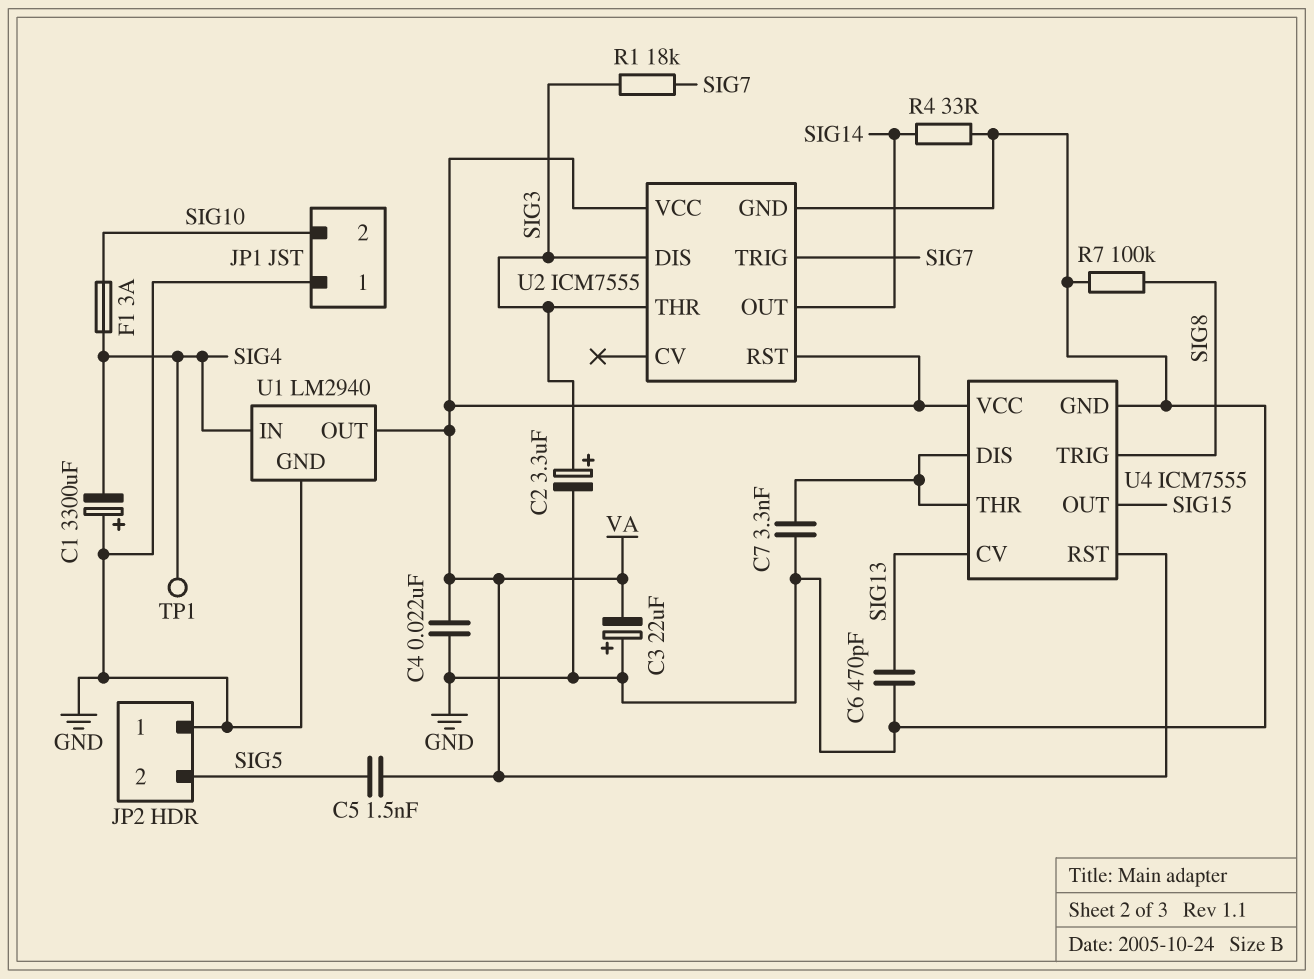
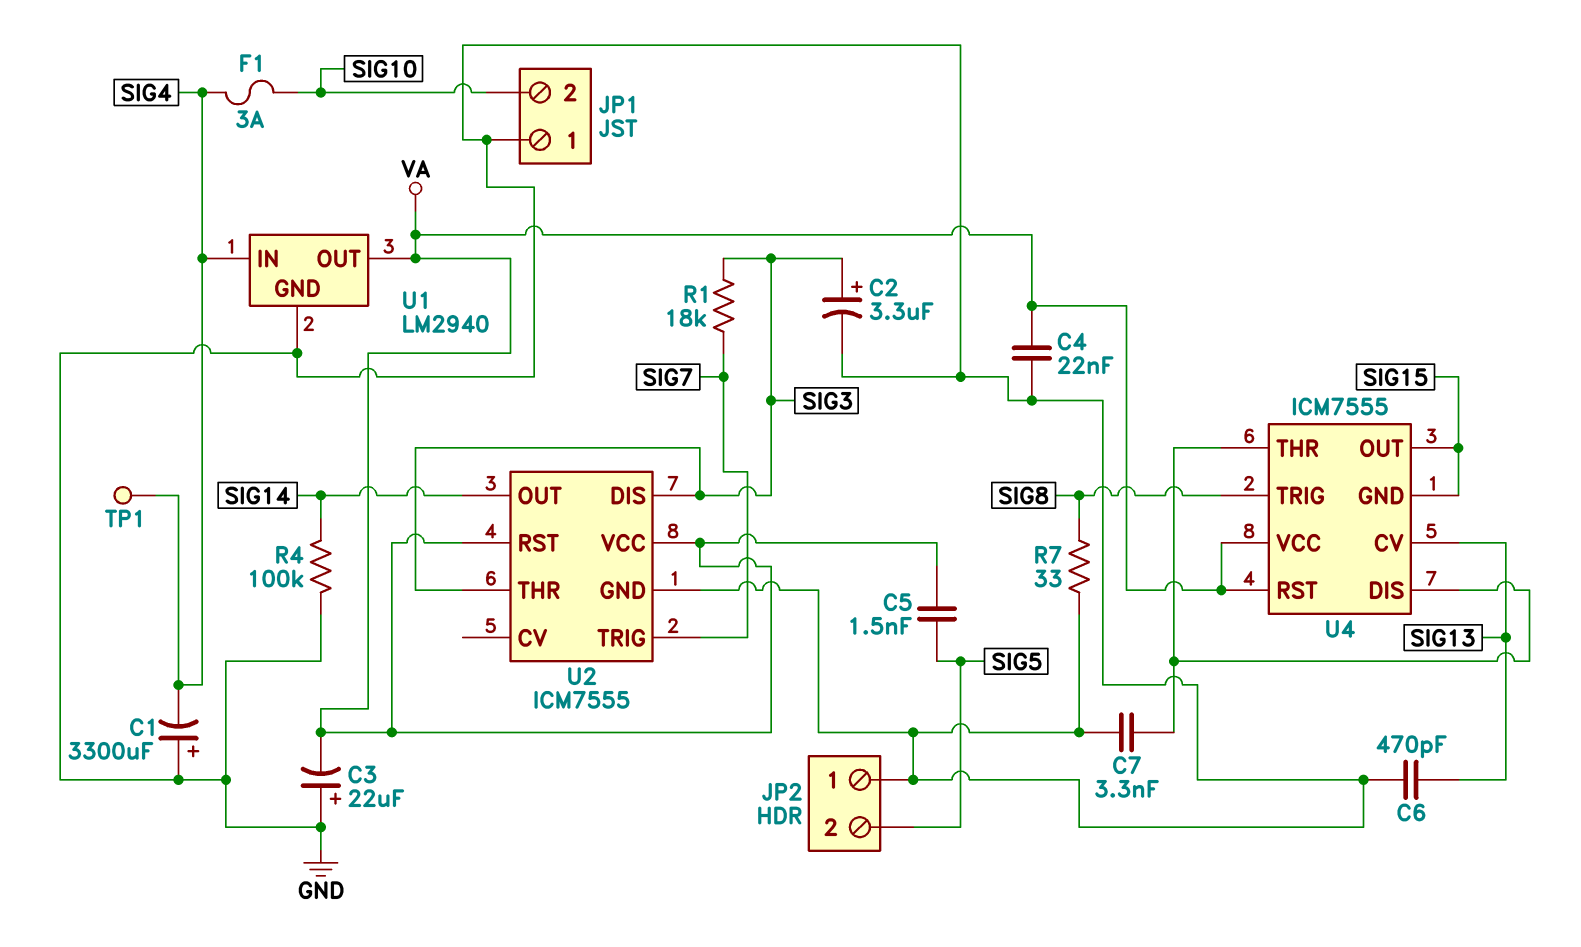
R4: 33 (GND, SIG14) -> 100k (GND, SIG14)
R7: 100k (GND, SIG8) -> 33 (GND, SIG8)
U4 pin GND: GND -> SIG15

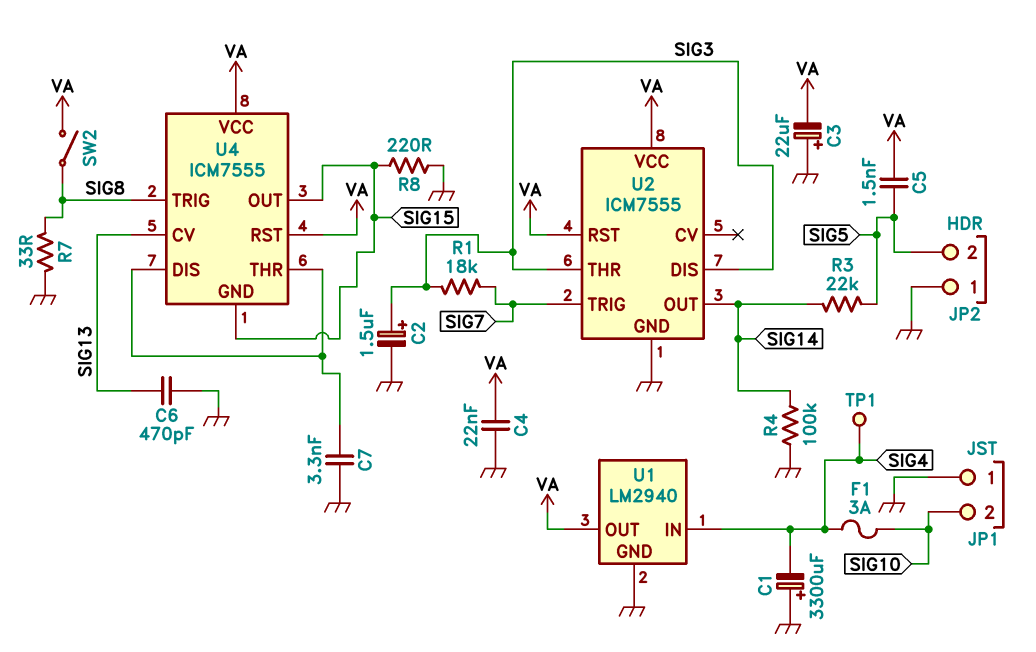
C2: 3.3uF (plus SIG3, minus GND) -> 1.5uF (plus SIG3, minus GND)
R3: none -> 22k (SIG5, SIG14)
R8: none -> 220 (GND, SIG15)
SW2: none -> switch (SIG8, VA)

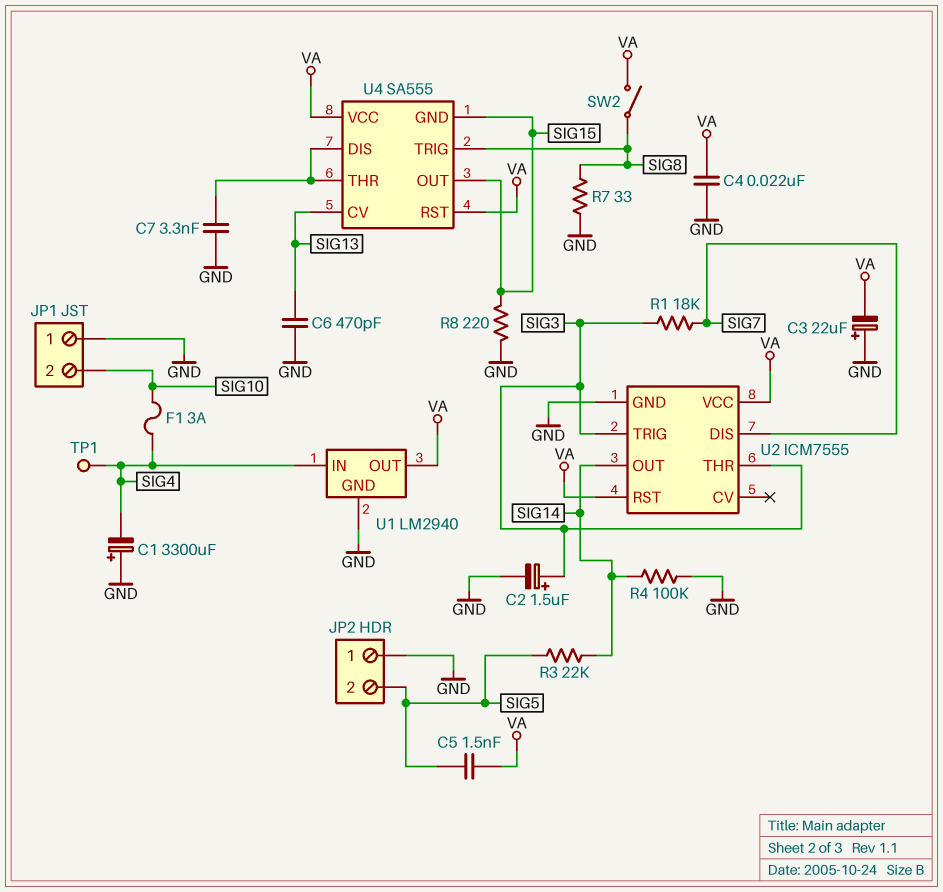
U2 pin DIS: SIG3 -> SIG7
U2 pin TRIG: SIG7 -> SIG3
U4: ICM7555 -> SA555

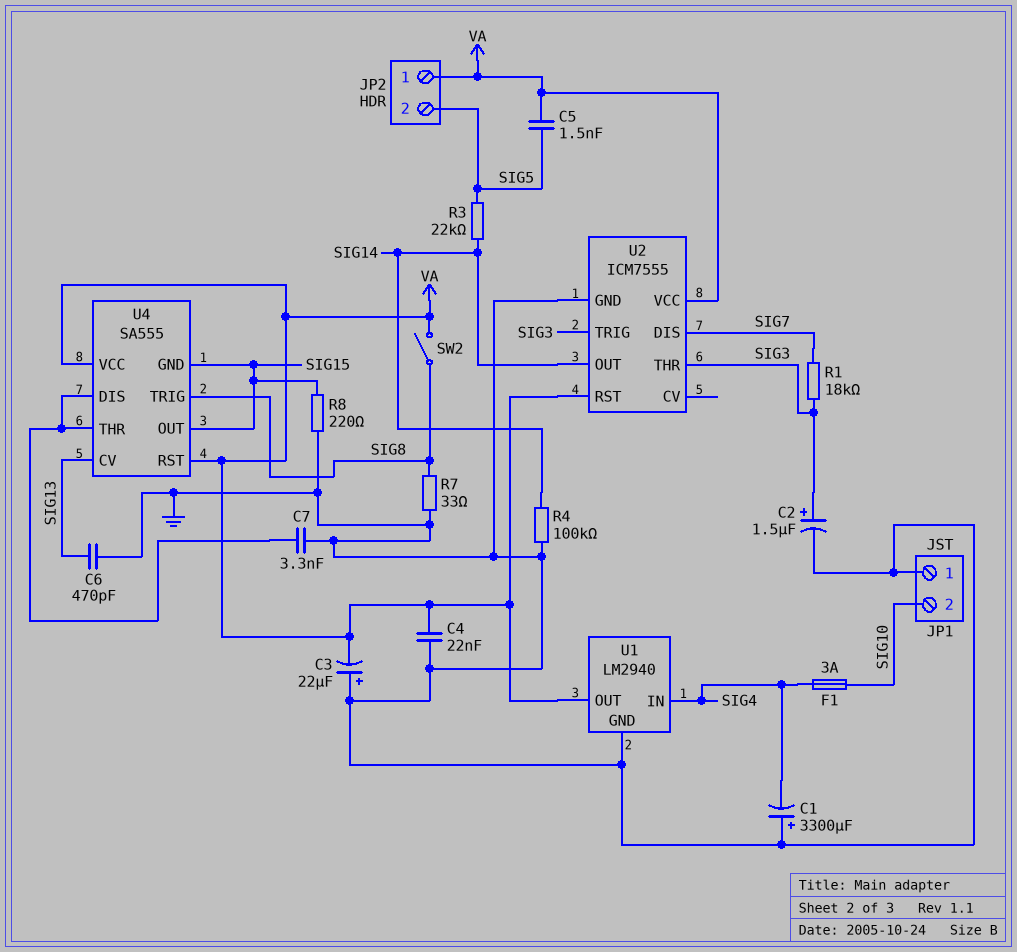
JP2 pin 1: GND -> VA
TP1: test point (SIG4) -> none

